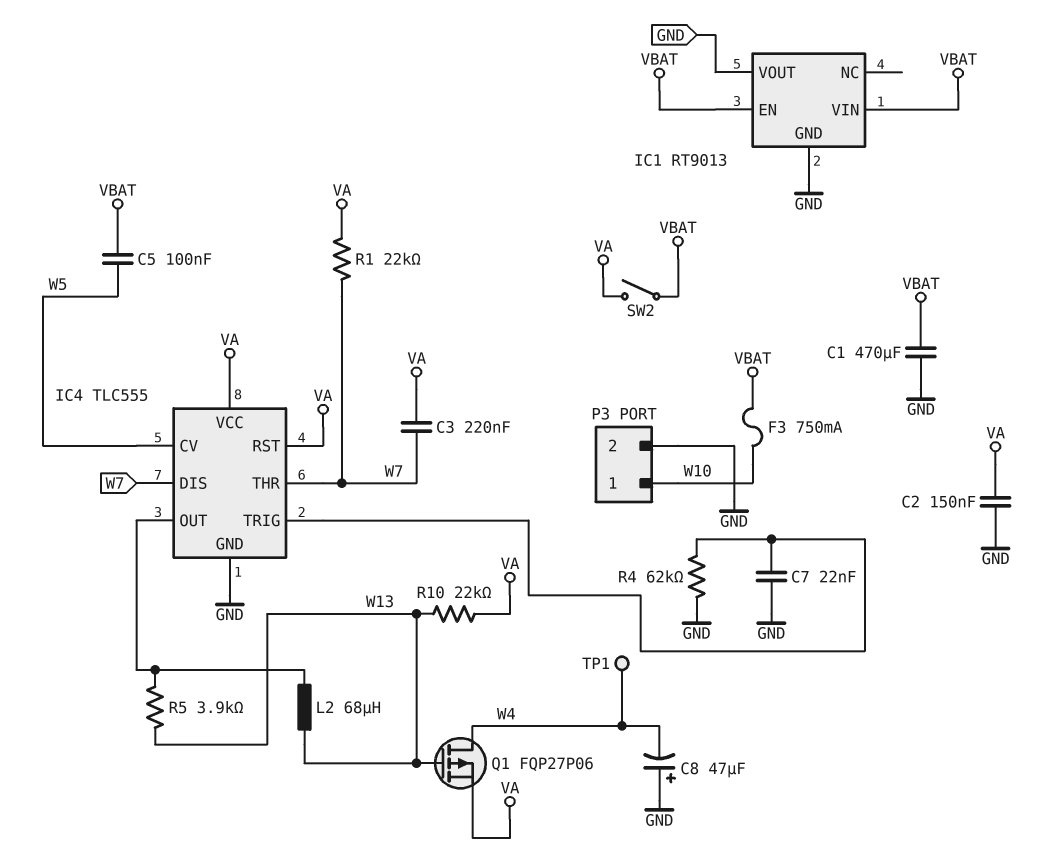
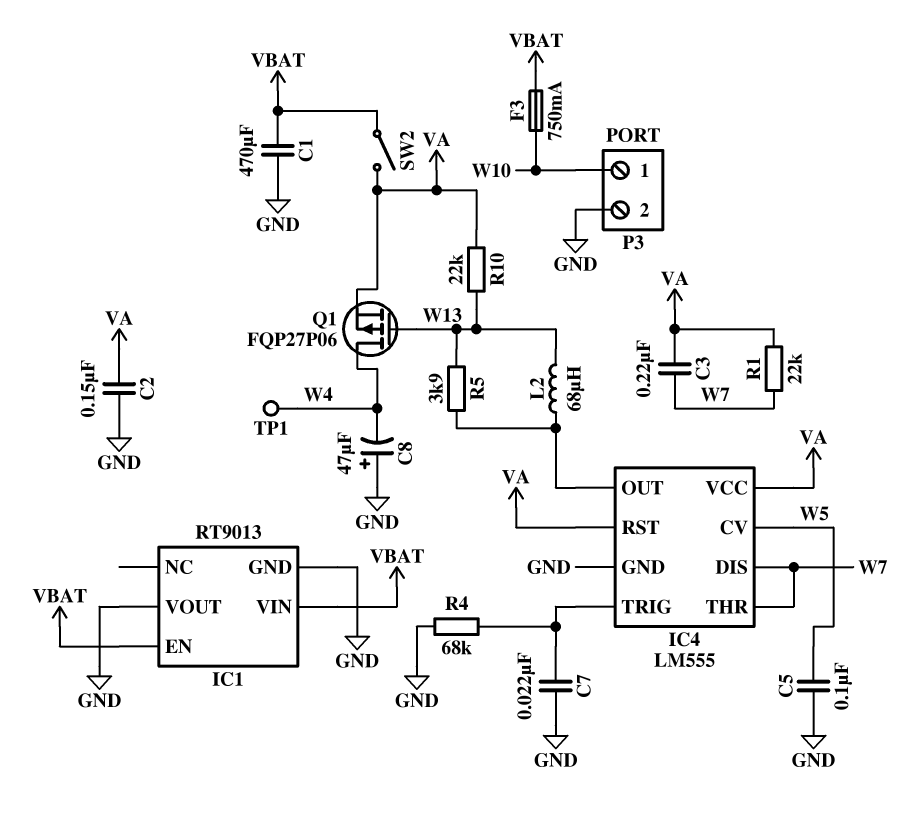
C5: 100nF (VBAT, W5) -> 100nF (GND, W5)
IC4: TLC555 -> LM555
R4: 62k (GND, IC4/TRIG) -> 68k (GND, IC4/TRIG)

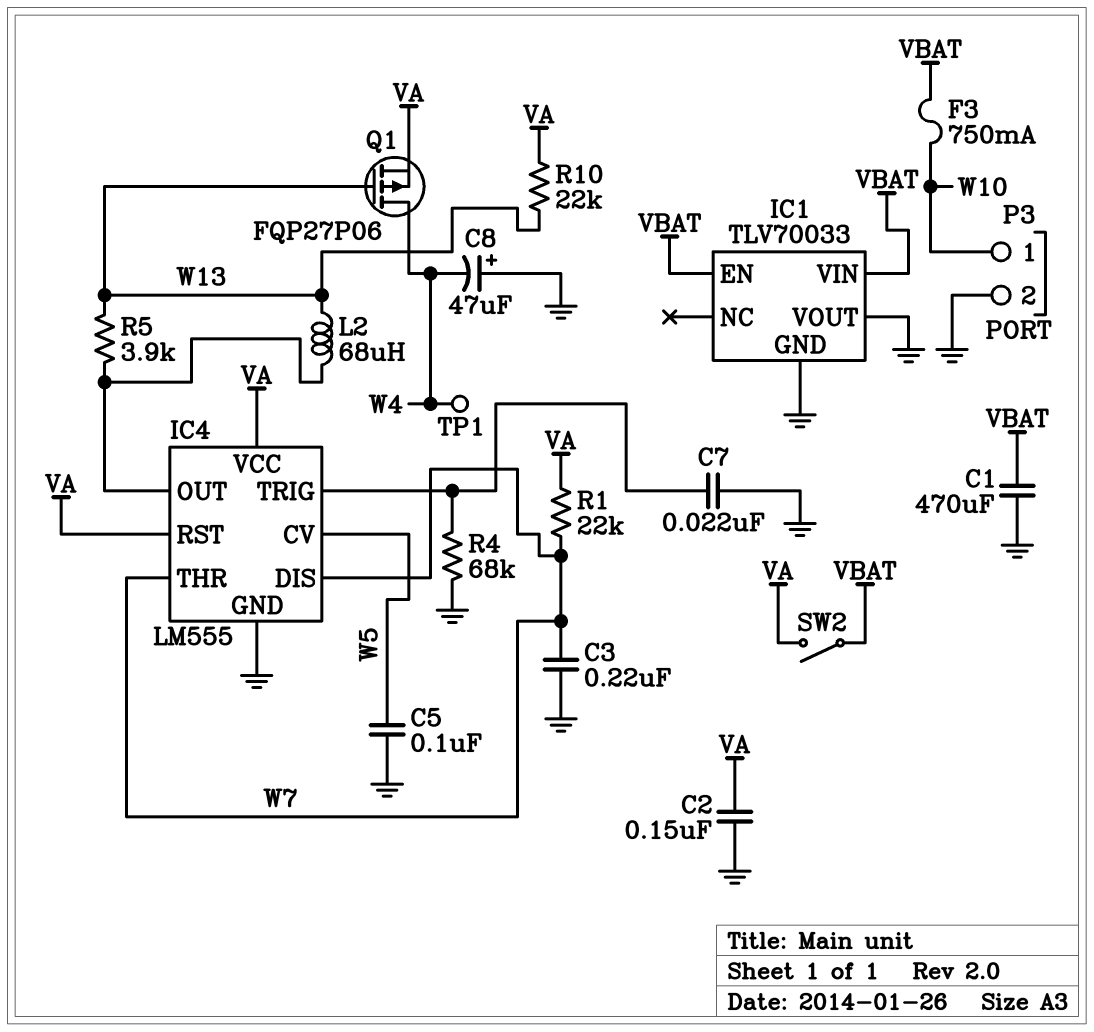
C3: 220nF (VA, W7) -> 220nF (GND, W7)
IC1: RT9013 -> TLV70033

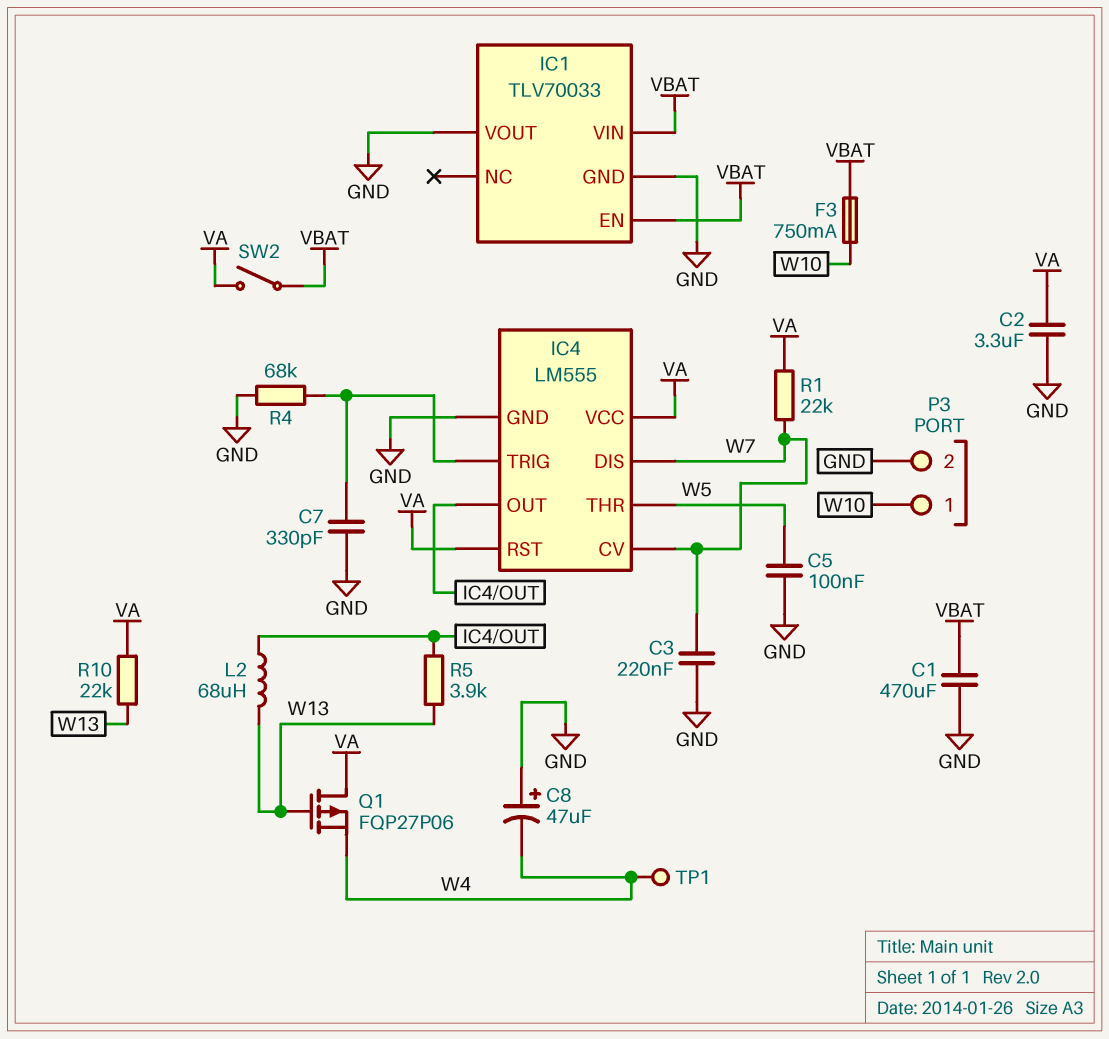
C2: 150nF (GND, VA) -> 3.3uF (GND, VA)
C7: 22nF (GND, IC4/TRIG) -> 330pF (GND, IC4/TRIG)
IC4 pin CV: W5 -> W7
IC4 pin THR: W7 -> W5
Q1: PMOS FQP27P06 (G W13, D W4, S VA) -> PMOS FQP27P06 (G W13, D VA, S W4)

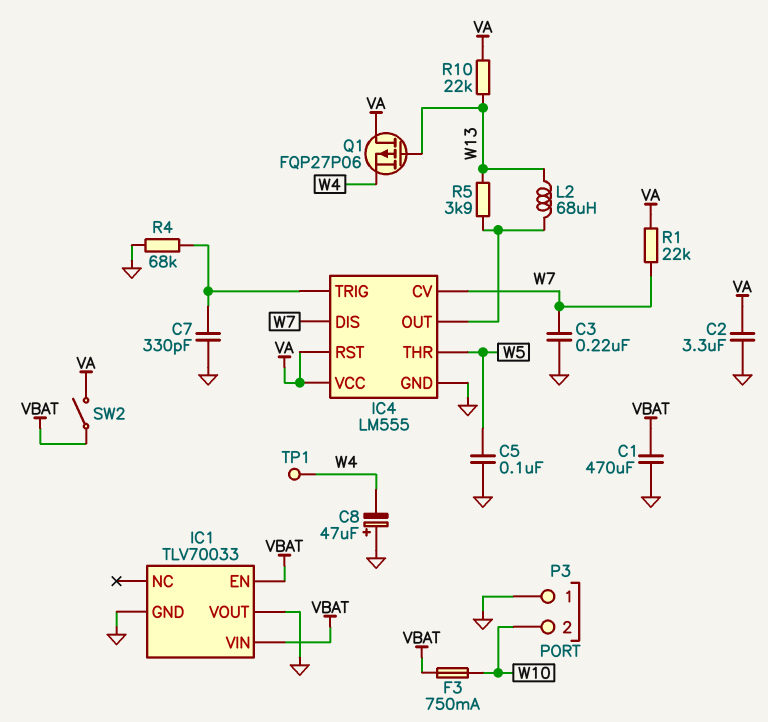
P3 pin 1: W10 -> GND
P3 pin 2: GND -> W10

